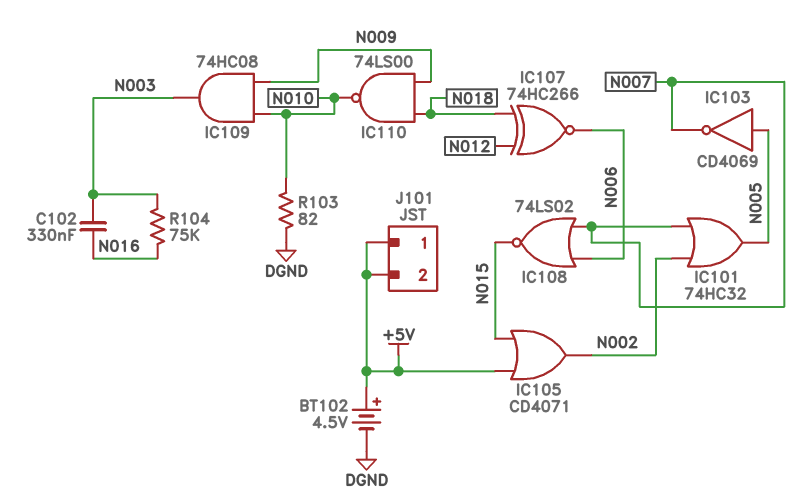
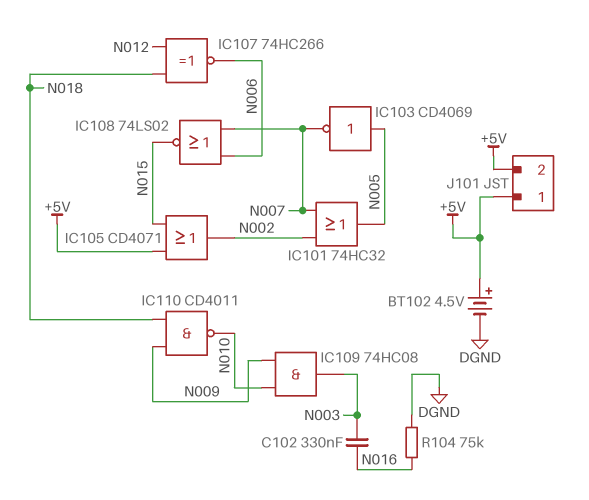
IC110: NAND 74LS00 (in N009, in N018, out N010) -> NAND CD4011 (in N009, in N018, out N010)
R103: 82 (DGND, N010) -> none
R104: 75k (N003, N016) -> 75k (DGND, N016)

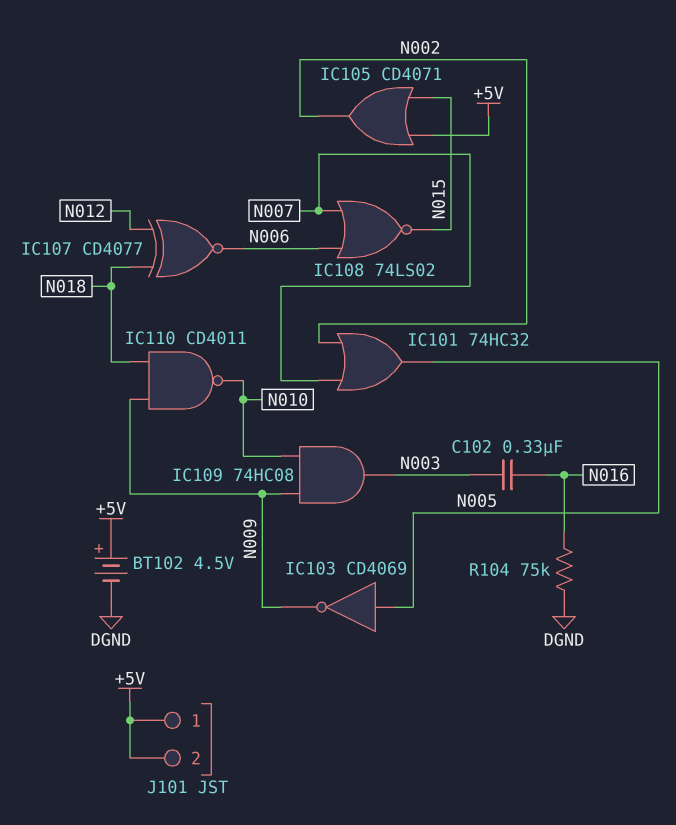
IC103: NOT CD4069 (in N005, out N007) -> NOT CD4069 (in N005, out N009)
IC107: XNOR 74HC266 (in N012, in N018, out N006) -> XNOR CD4077 (in N012, in N018, out N006)

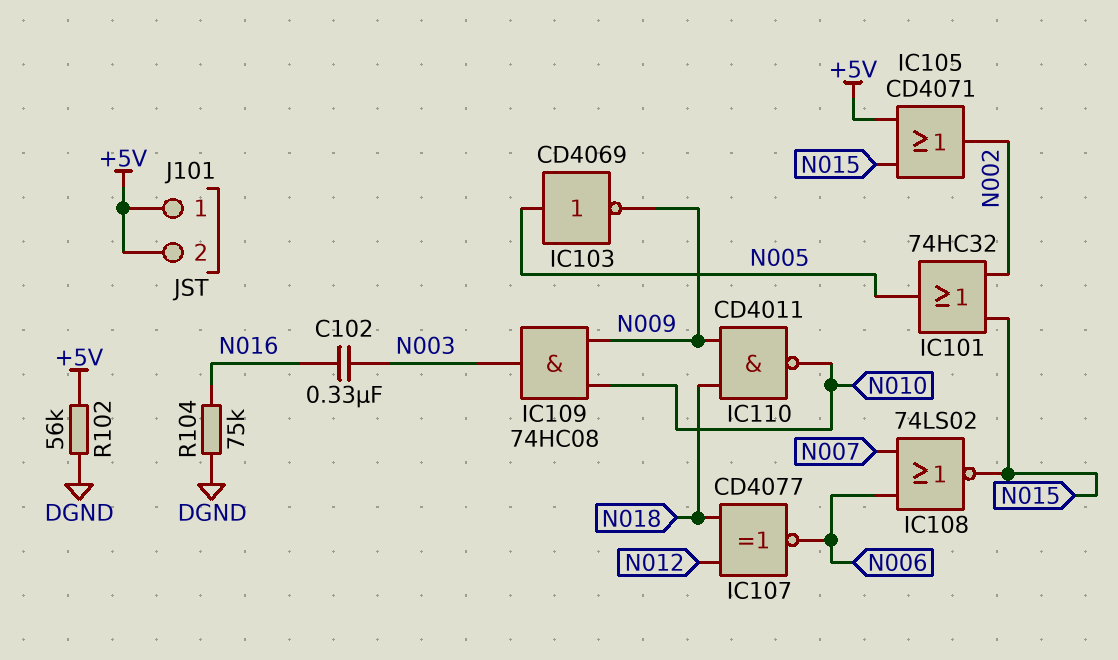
BT102: 4.5V (plus +5V, minus DGND) -> none
IC101: OR 74HC32 (in N002, in N007, out N005) -> OR 74HC32 (in N002, in N015, out N005)
R102: none -> 56k (+5V, DGND)

